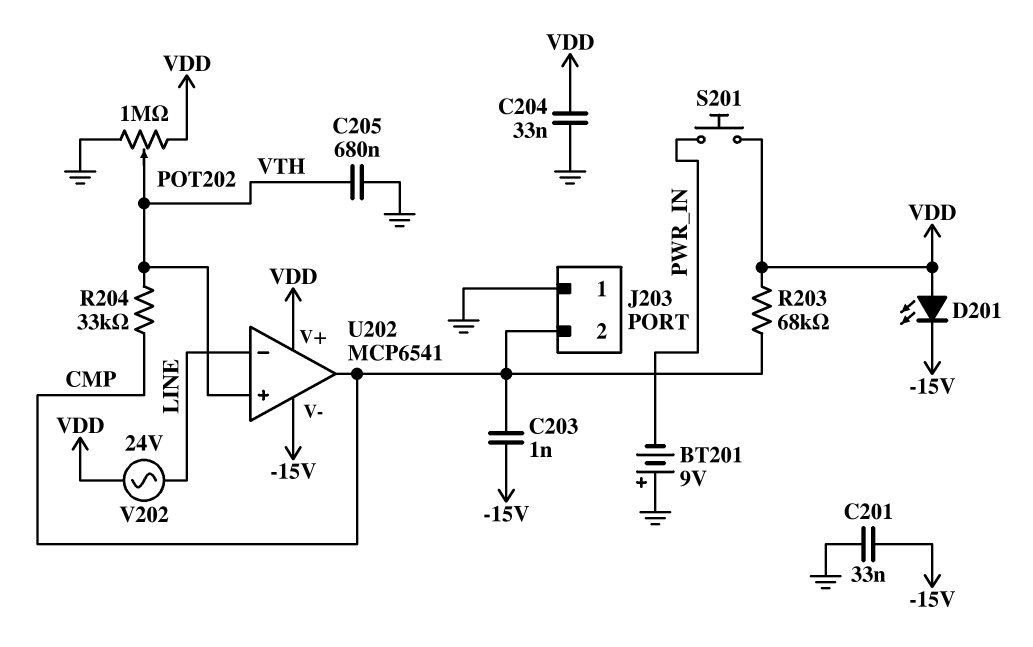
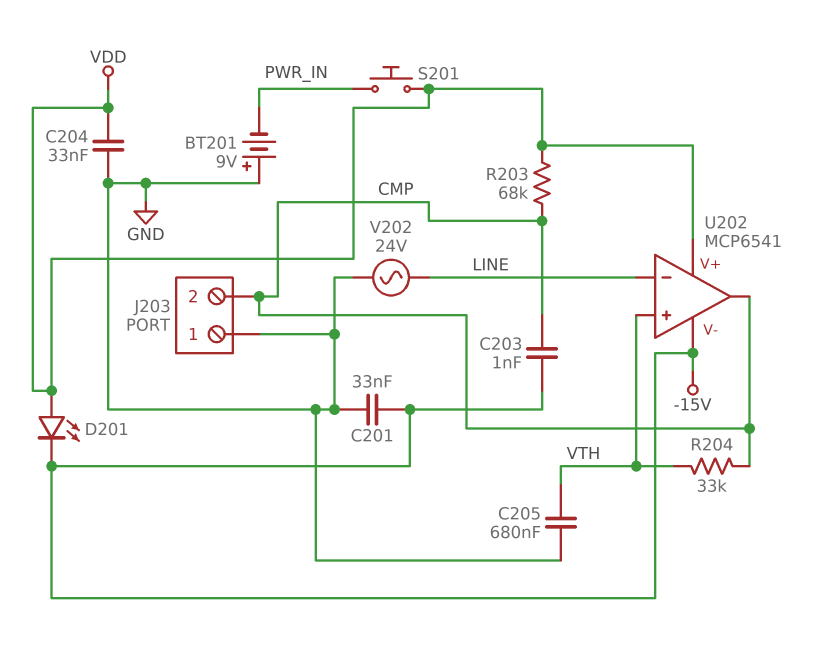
POT202: 1M (GND, VDD, wiper VTH) -> none
V202: AC 24V (LINE, VDD) -> AC 24V (GND, LINE)

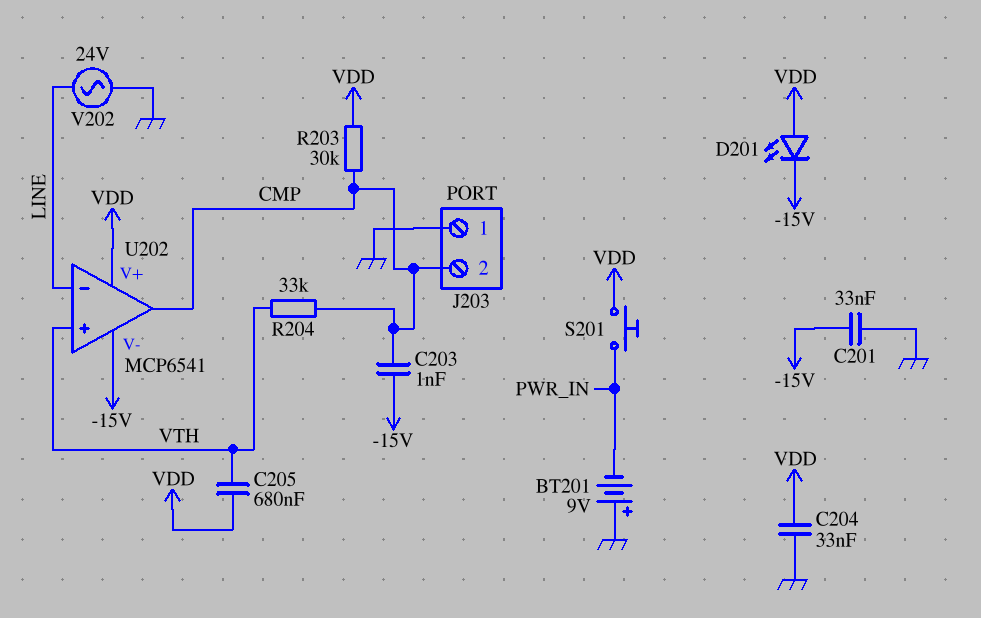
C205: 680nF (GND, VTH) -> 680nF (VDD, VTH)
R203: 68k (CMP, VDD) -> 30k (CMP, VDD)

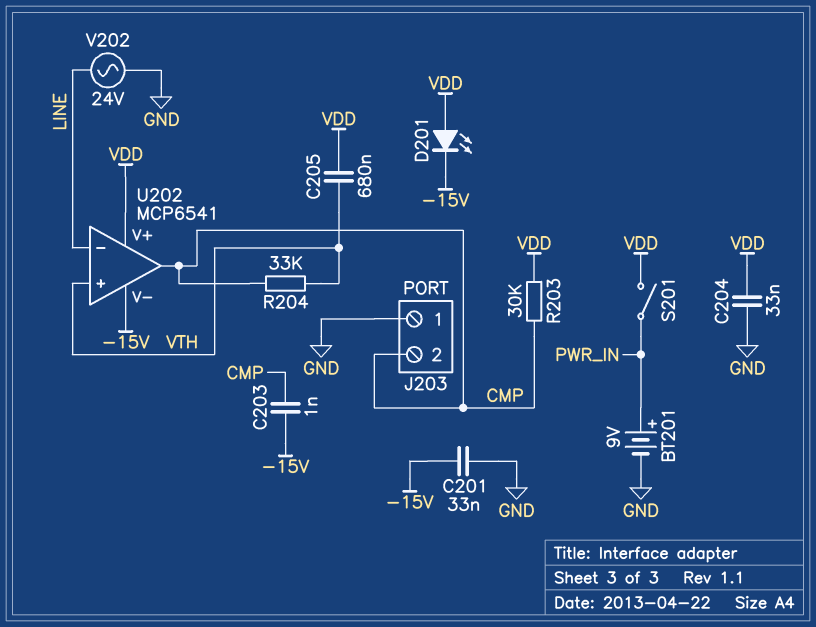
BT201: 9V (plus GND, minus PWR_IN) -> 9V (plus PWR_IN, minus GND)
S201: button (PWR_IN, VDD) -> switch (PWR_IN, VDD)

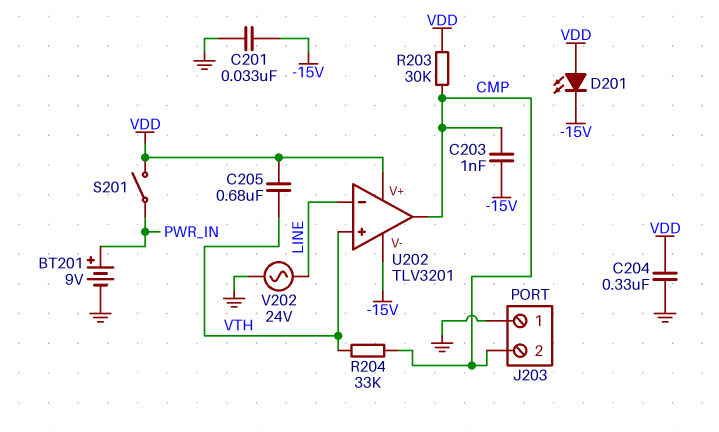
C204: 33nF (GND, VDD) -> 330nF (GND, VDD)
U202: MCP6541 -> TLV3201

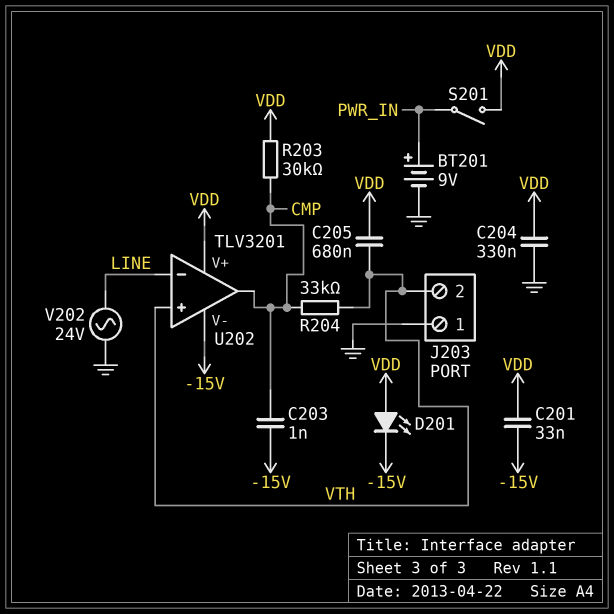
C201: 33nF (-15V, GND) -> 33nF (-15V, VDD)
J203 pin 2: CMP -> VTH

